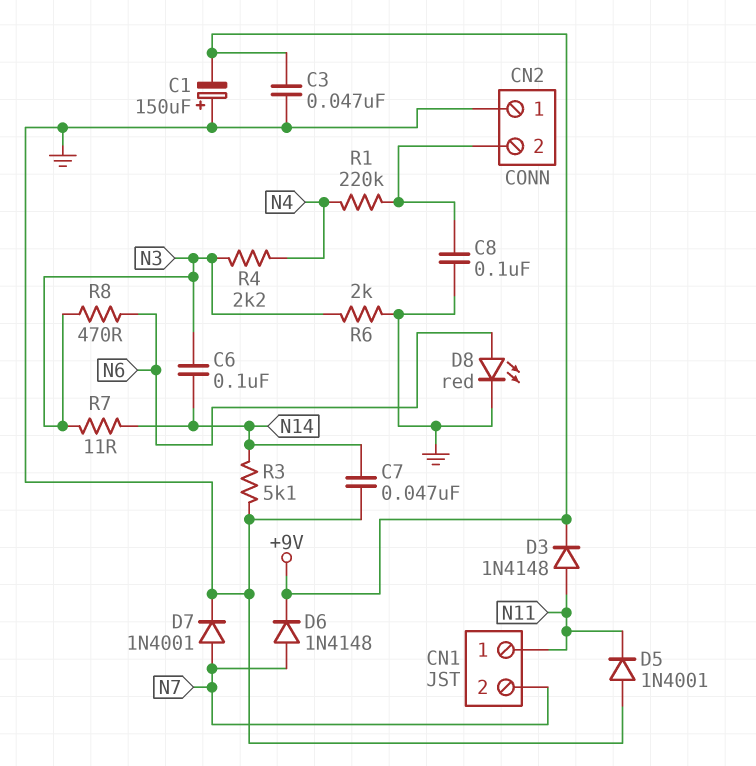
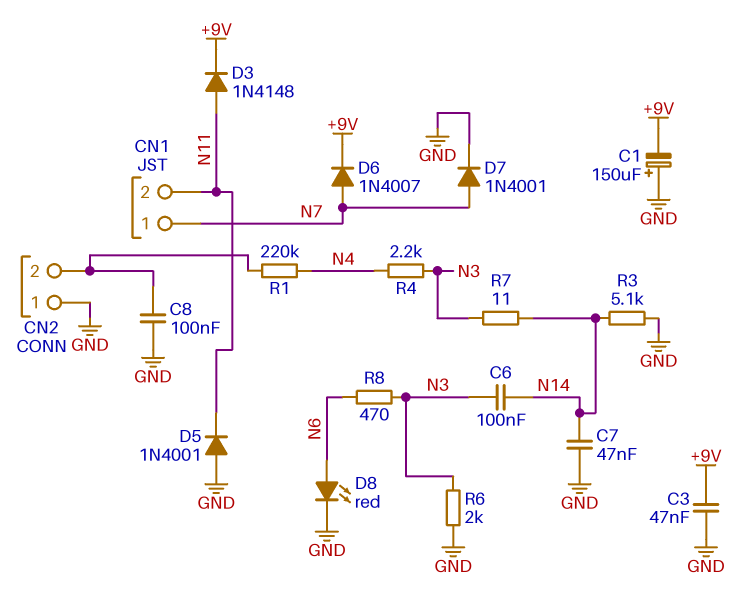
CN1 pin 1: N11 -> N7
CN1 pin 2: N7 -> N11
D6: diode 1N4148 (A N7, K +9V) -> diode 1N4007 (A N7, K +9V)

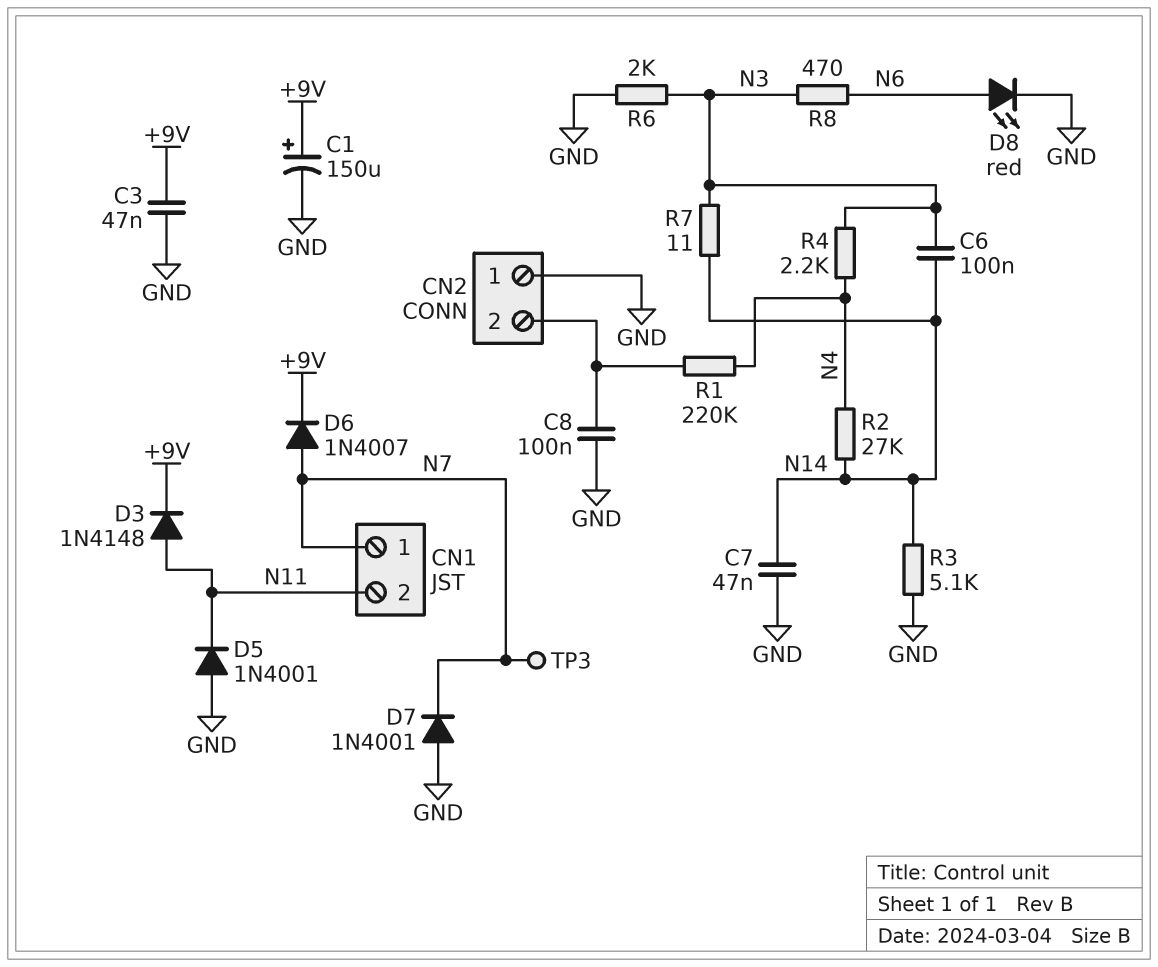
C1: 150uF (plus GND, minus +9V) -> 150uF (plus +9V, minus GND)
D7: diode 1N4001 (A N7, K GND) -> diode 1N4001 (A GND, K N7)
R2: none -> 27k (N4, N14)
TP3: none -> test point (N7)

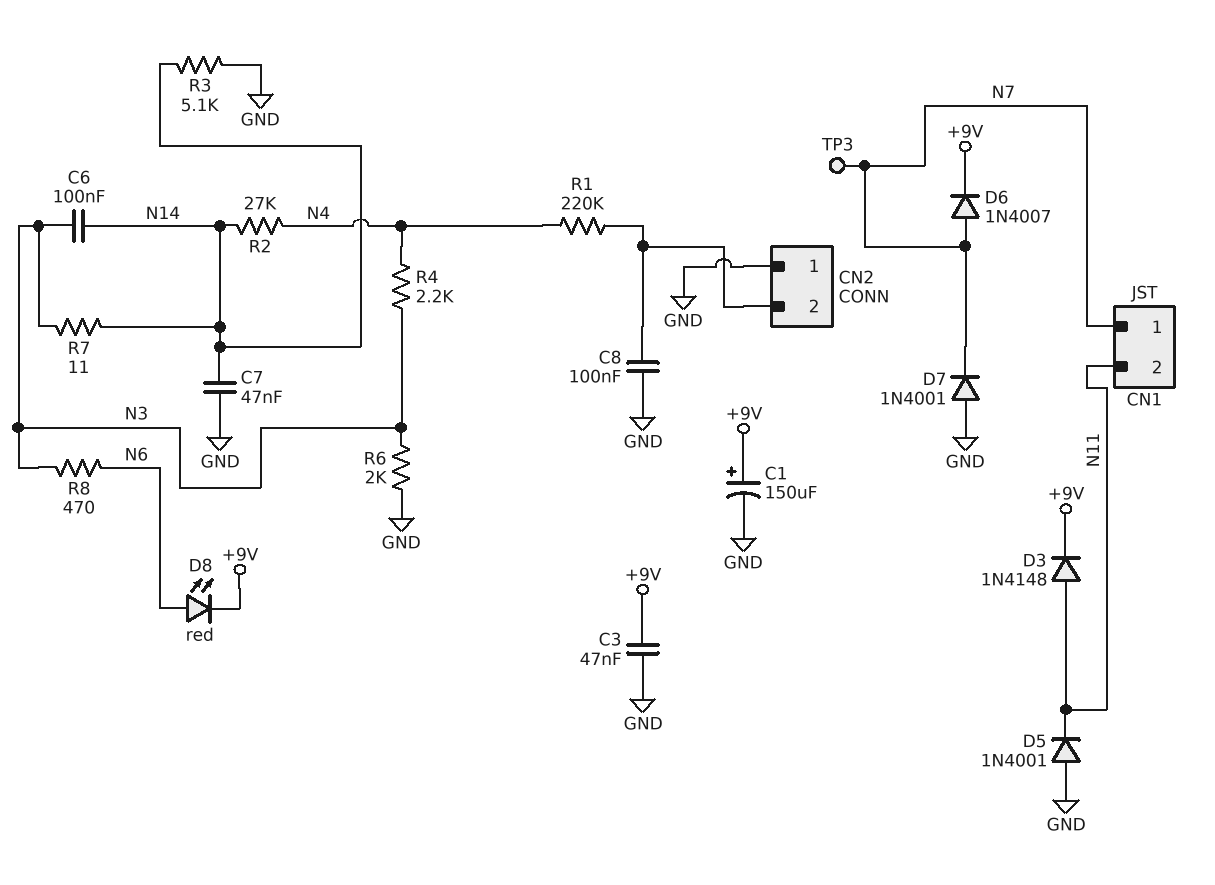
D8: LED red (A N6, K GND) -> LED red (A N6, K +9V)

